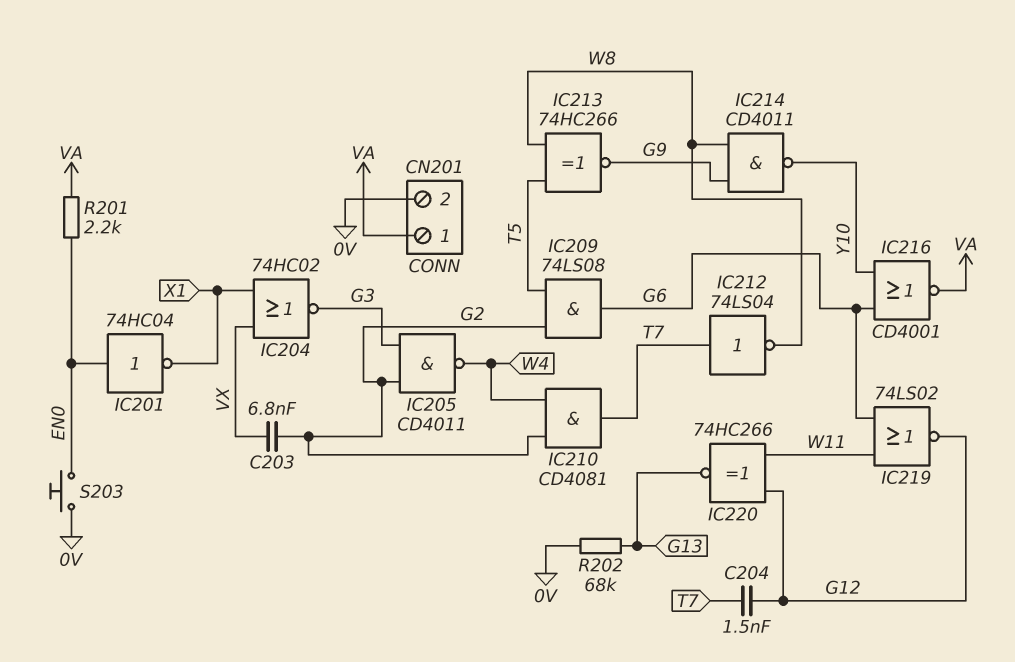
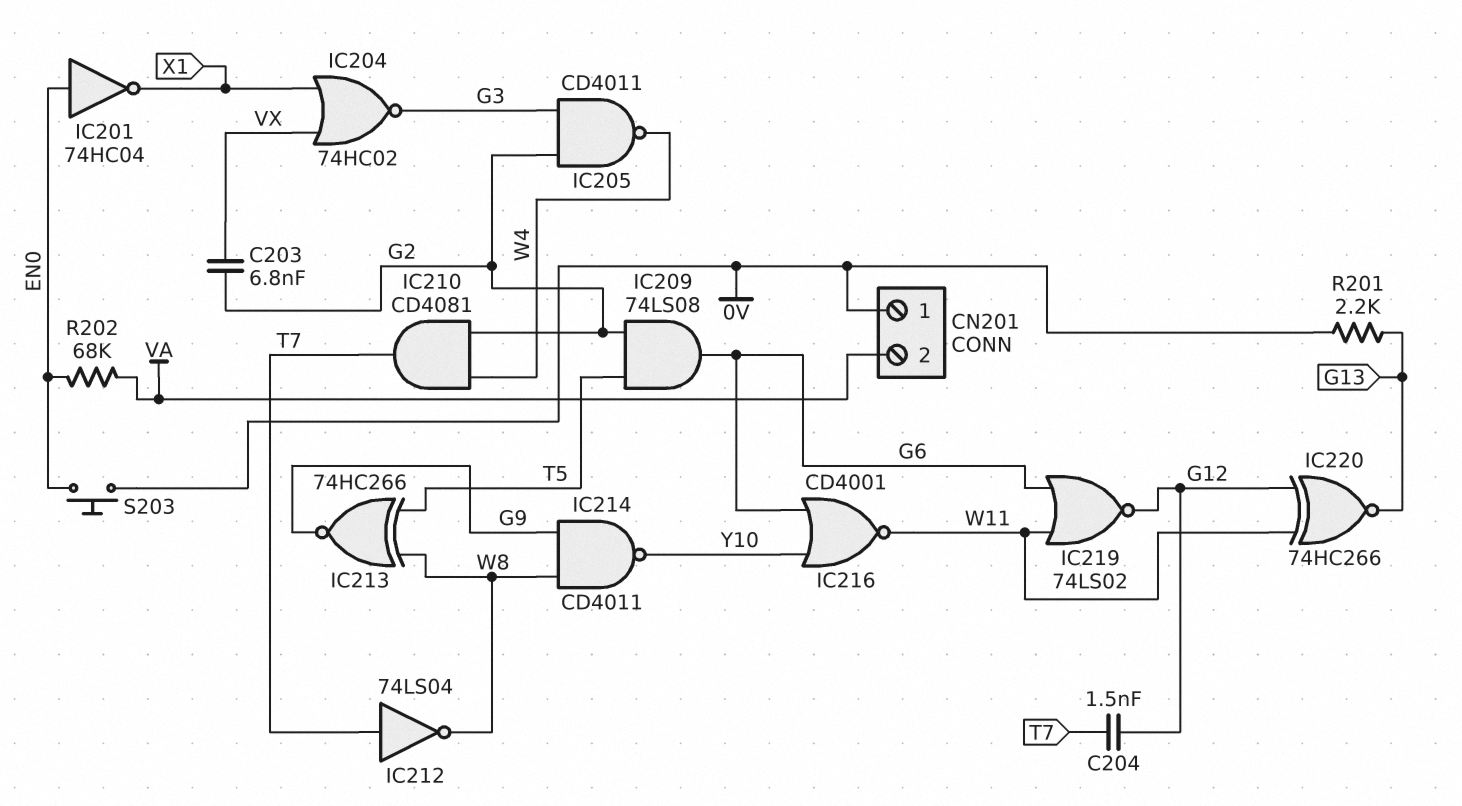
CN201 pin 1: VA -> 0V
CN201 pin 2: 0V -> VA
IC216: NOR CD4001 (in G6, in Y10, out VA) -> NOR CD4001 (in G6, in Y10, out W11)
R201: 2.2k (EN0, VA) -> 2.2k (0V, G13)
R202: 68k (0V, G13) -> 68k (EN0, VA)

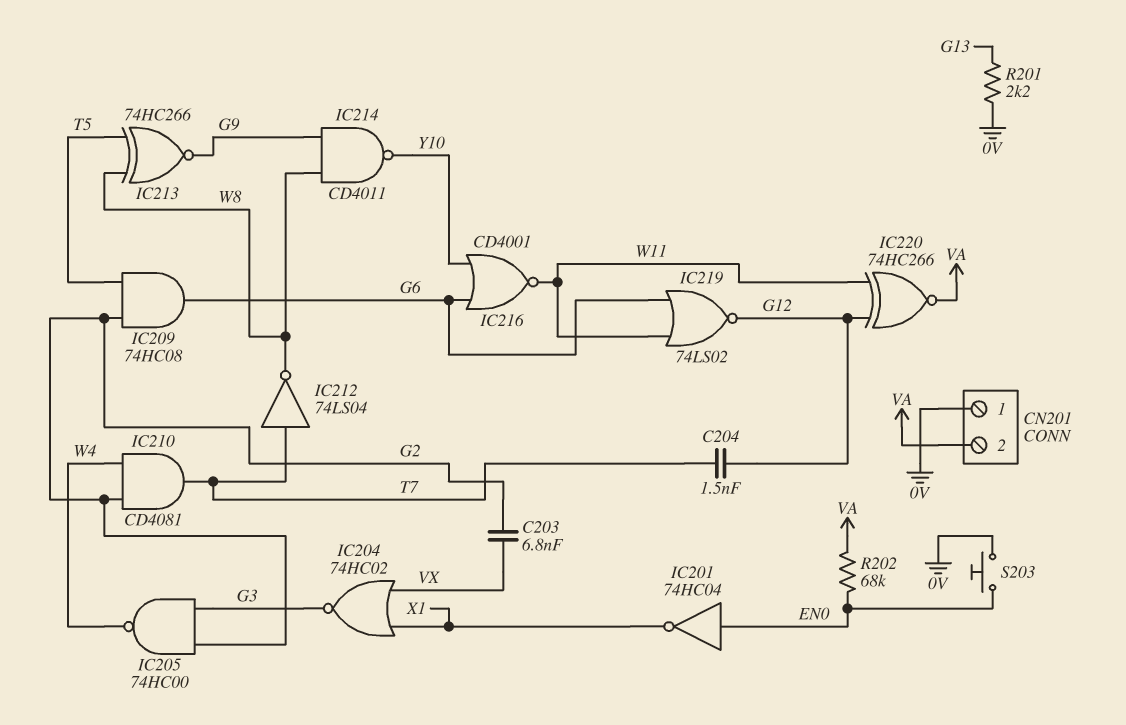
IC205: NAND CD4011 (in G2, in G3, out W4) -> NAND 74HC00 (in G2, in G3, out W4)
IC209: AND 74LS08 (in G2, in T5, out G6) -> AND 74HC08 (in G2, in T5, out G6)
IC220: XNOR 74HC266 (in G12, in W11, out G13) -> XNOR 74HC266 (in G12, in W11, out VA)

